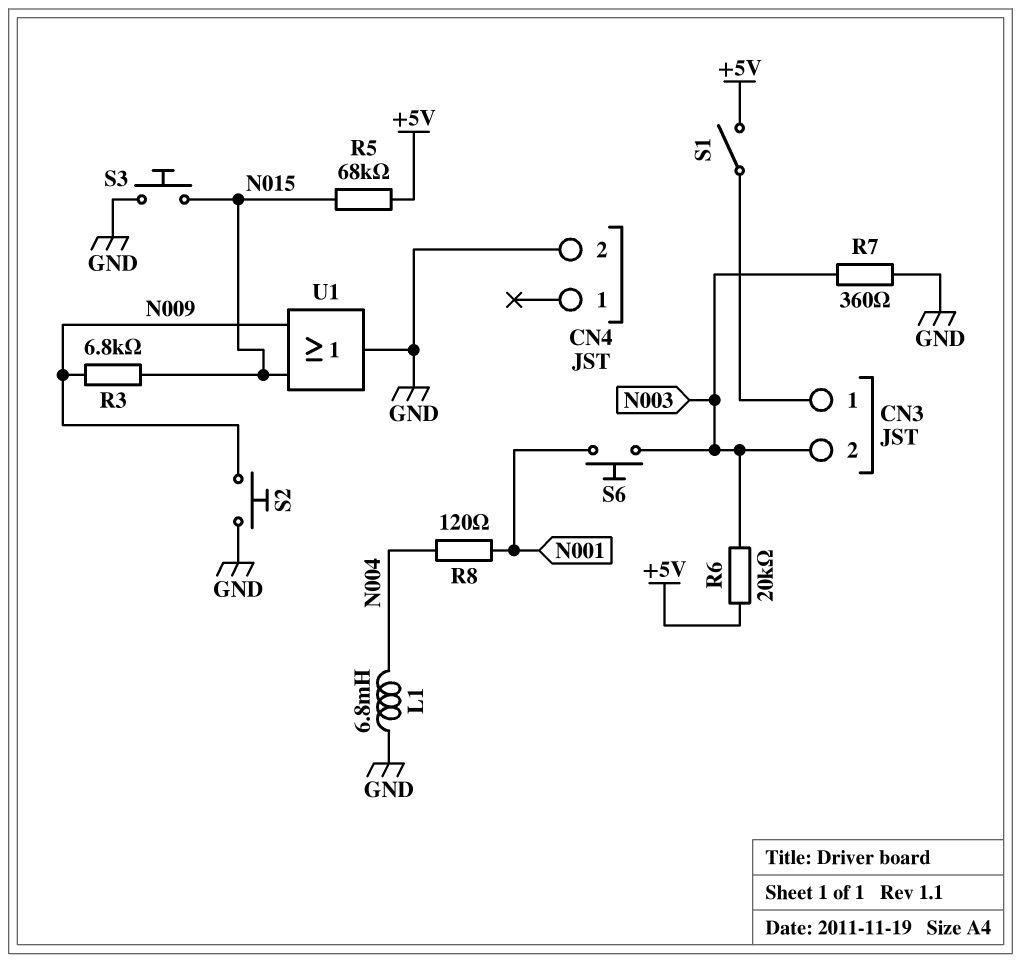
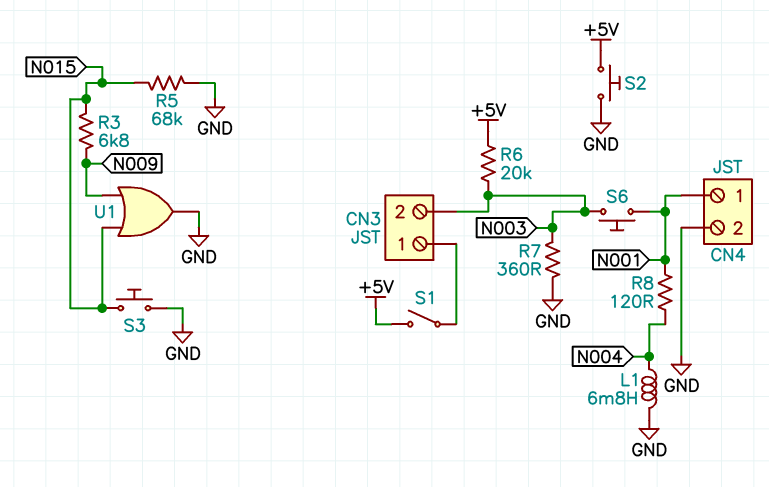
CN4 pin 1: none -> N001
R5: 68k (+5V, N015) -> 68k (GND, N015)
S2: button (GND, N009) -> button (+5V, GND)

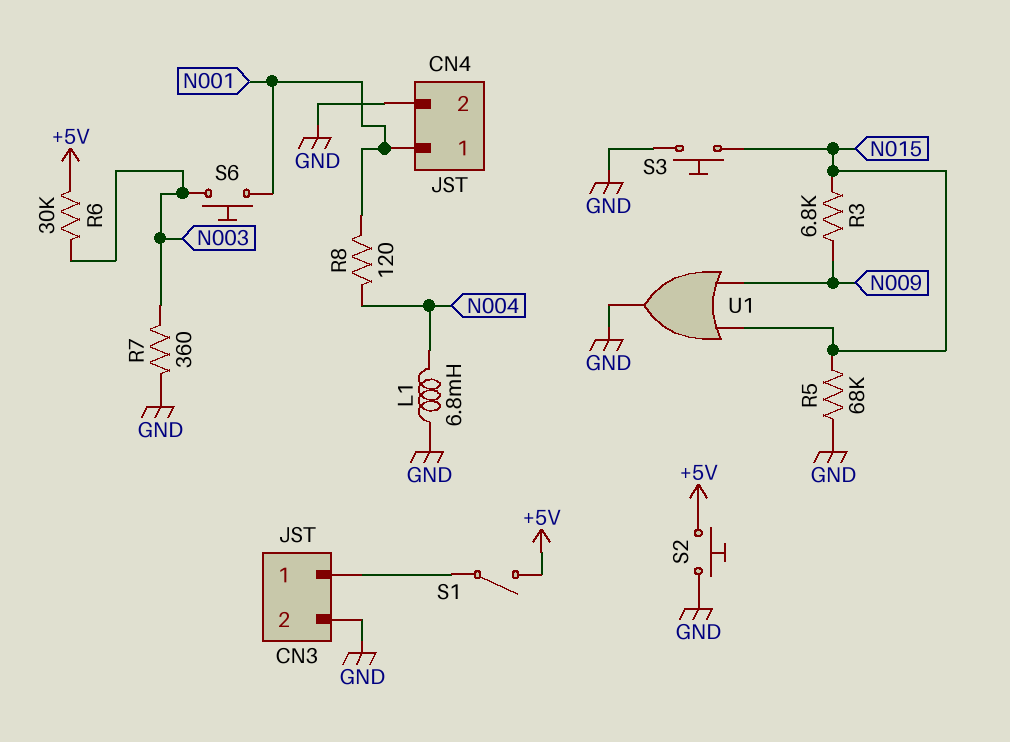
CN3 pin 2: N003 -> GND
R6: 20k (+5V, N003) -> 30k (+5V, N003)

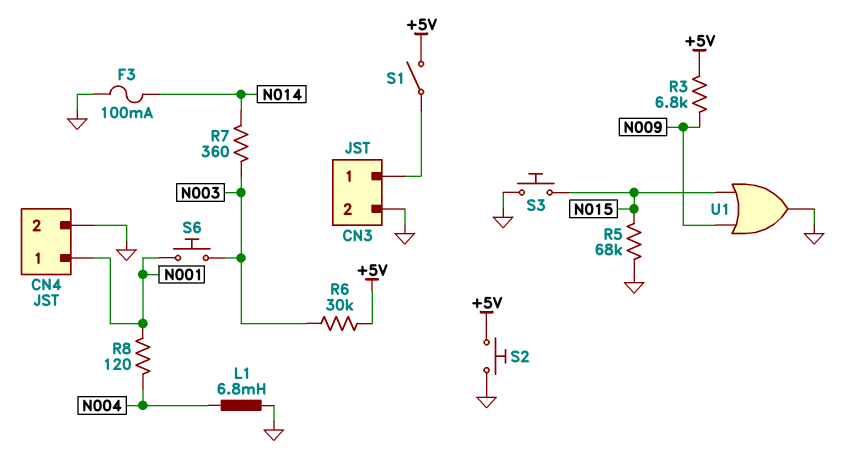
F3: none -> 100mA (GND, N014)
R3: 6.8k (N009, N015) -> 6.8k (+5V, N009)
R7: 360 (GND, N003) -> 360 (N003, N014)

